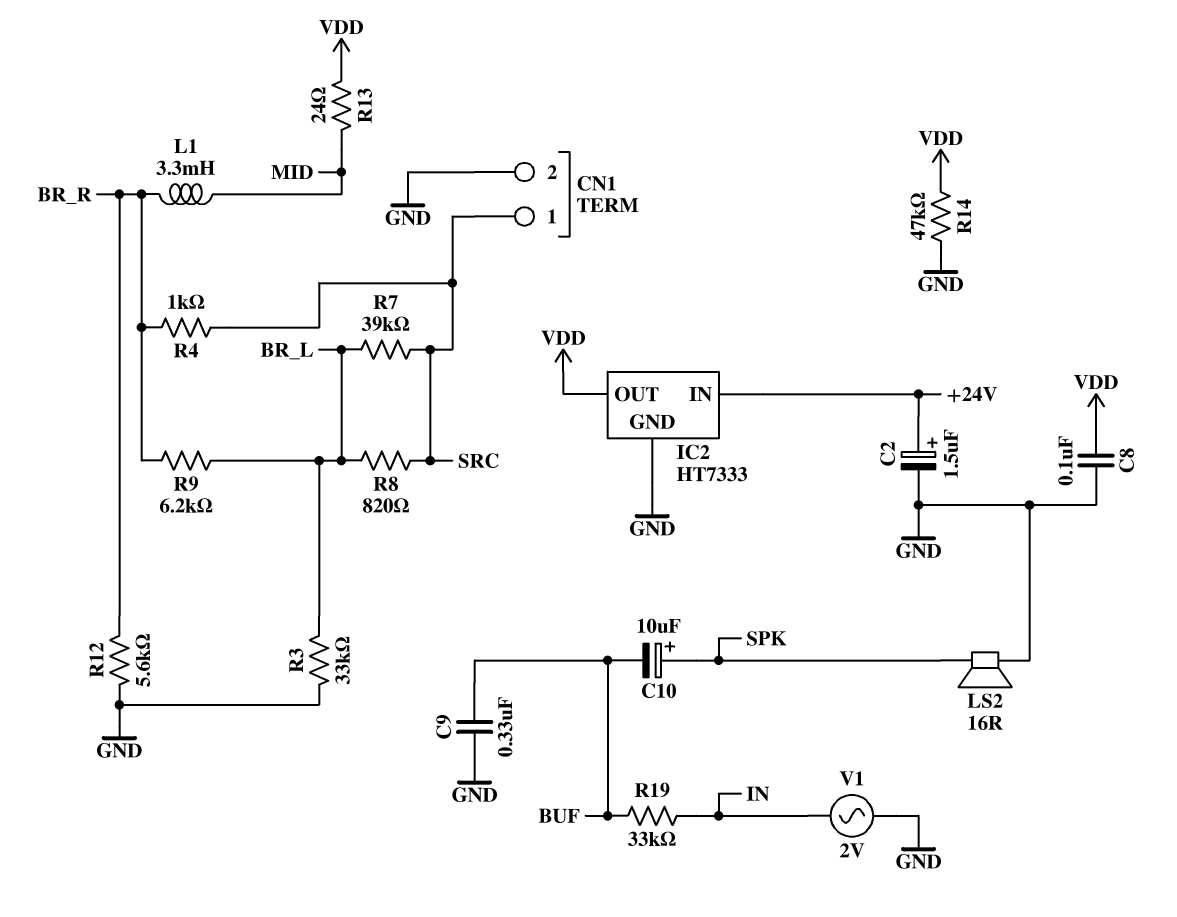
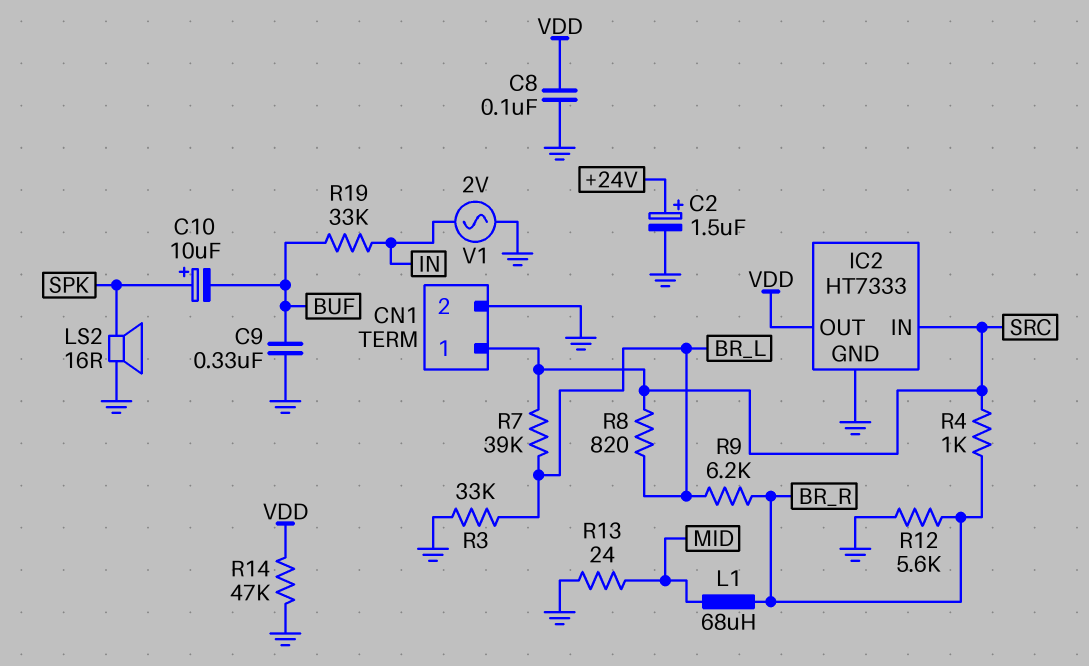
IC2 pin IN: +24V -> SRC
L1: 3.3mH (BR_R, MID) -> 68uH (BR_R, MID)
R13: 24 (MID, VDD) -> 24 (GND, MID)

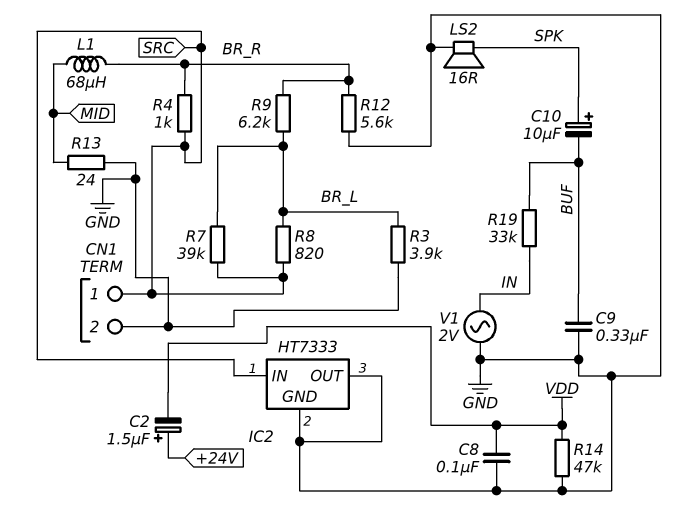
C2: 1.5uF (plus +24V, minus GND) -> 1.5uF (plus +24V, minus VDD)
IC2 pin OUT: VDD -> GND
R3: 33k (BR_L, GND) -> 3.9k (BR_L, GND)

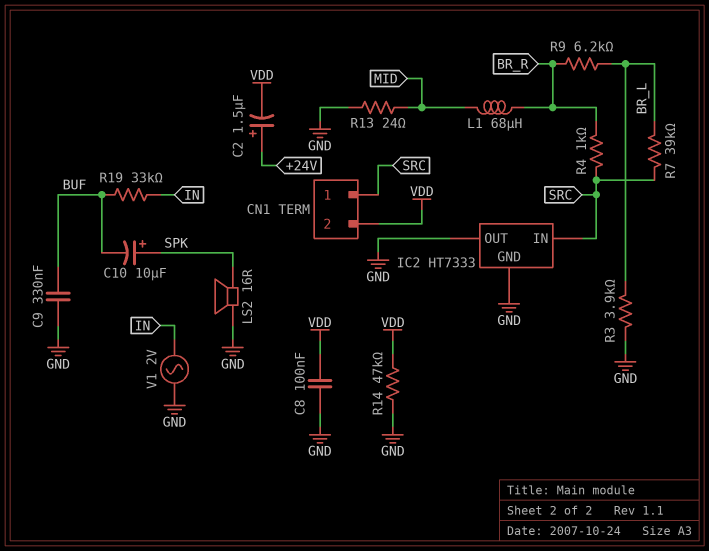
CN1 pin 2: GND -> VDD
R8: 820 (BR_L, SRC) -> none
R12: 5.6k (BR_R, GND) -> none

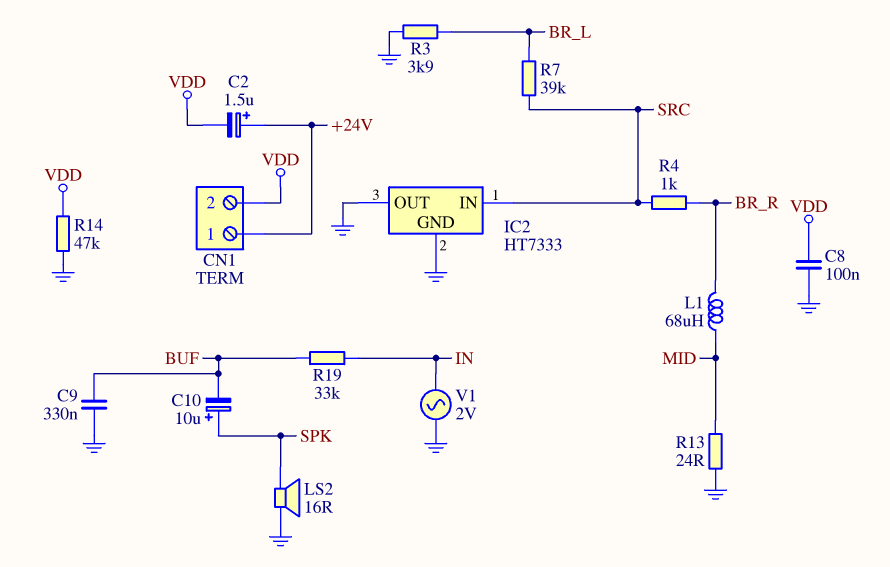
CN1 pin 1: SRC -> +24V
R9: 6.2k (BR_L, BR_R) -> none

